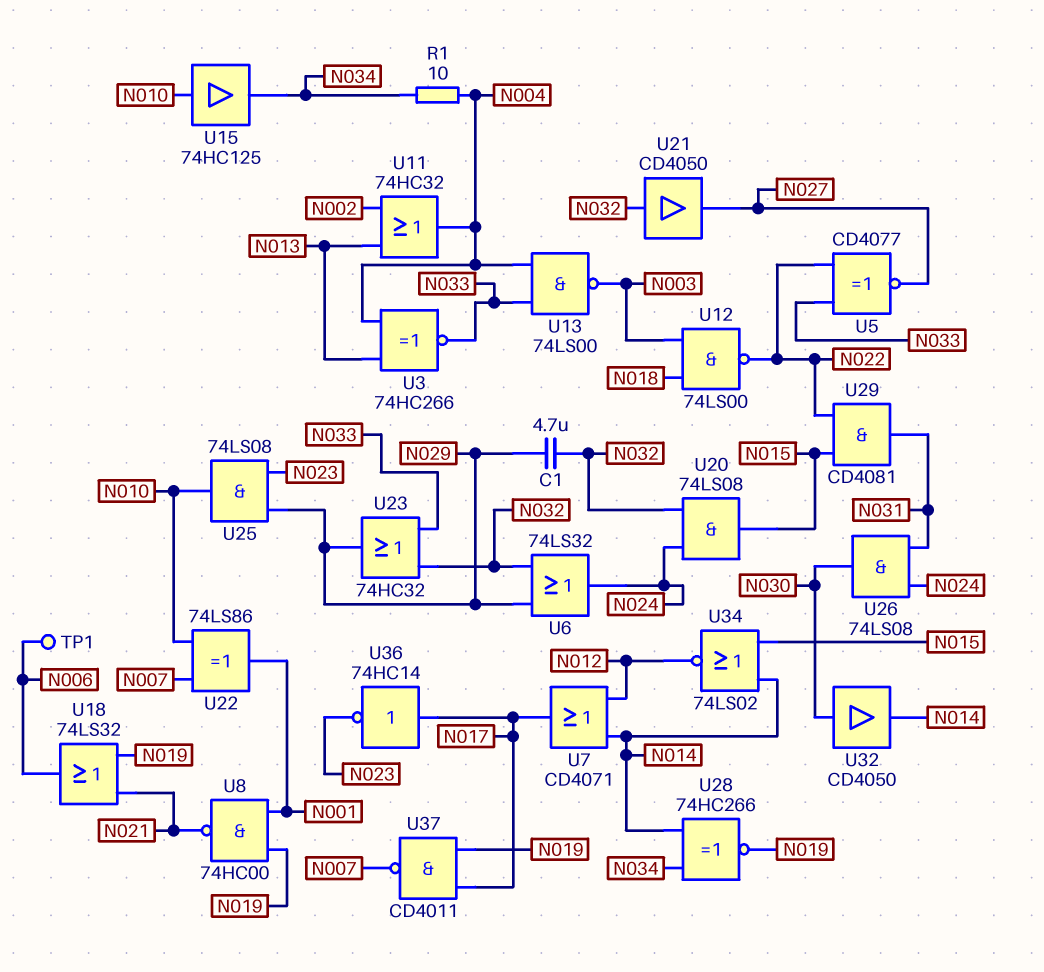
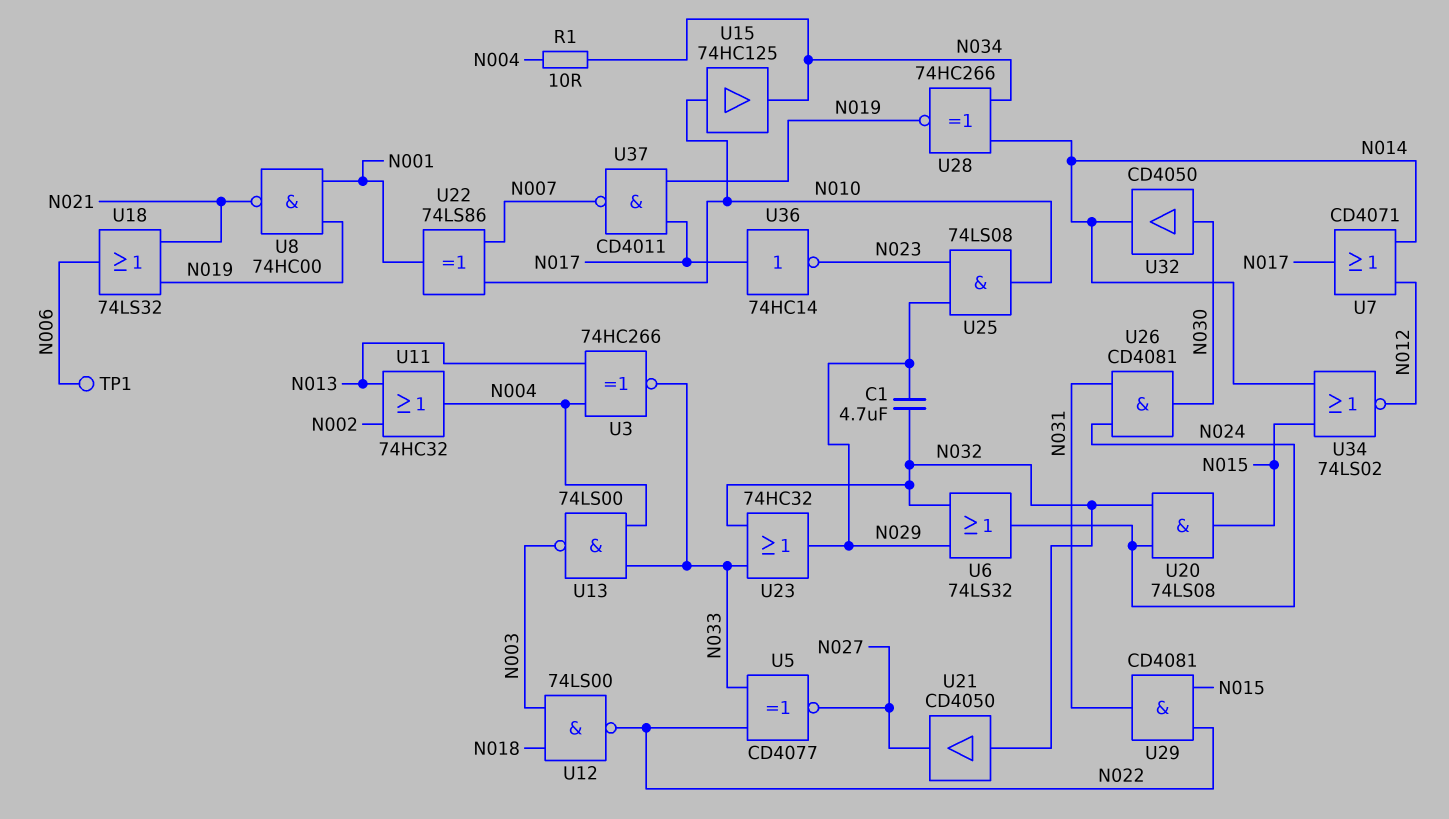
U26: AND 74LS08 (in N024, in N031, out N030) -> AND CD4081 (in N024, in N031, out N030)

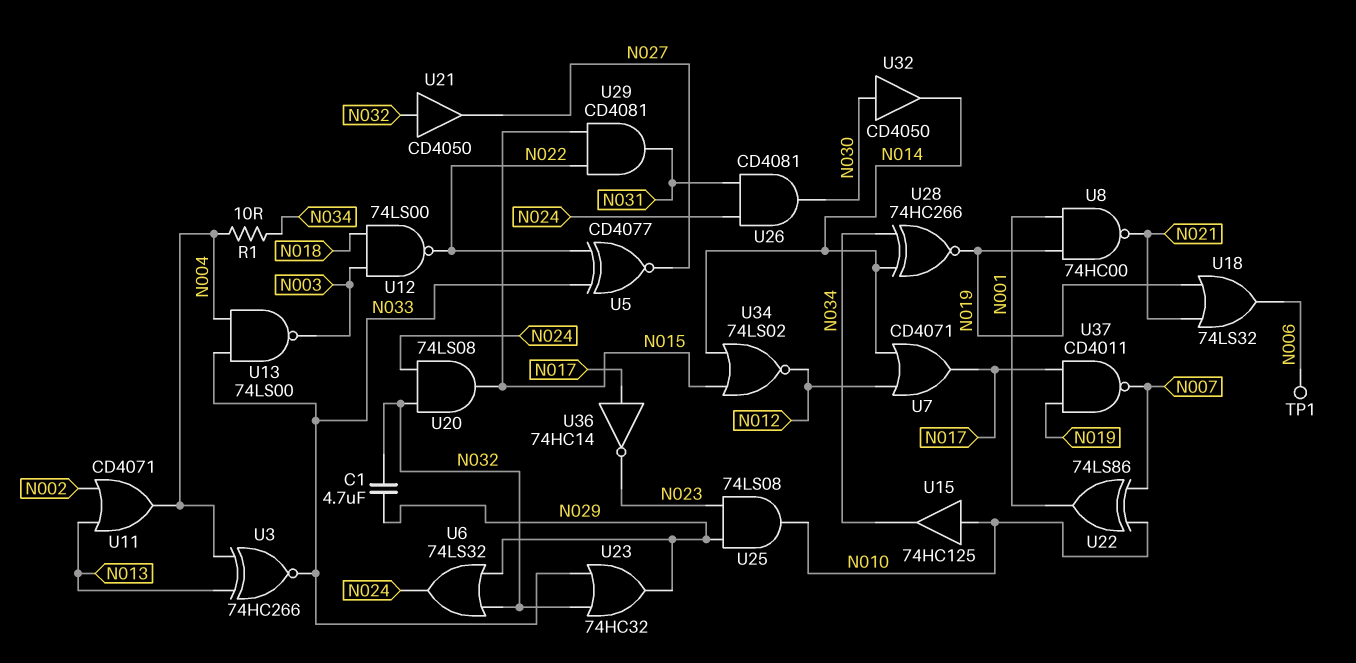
U11: OR 74HC32 (in N002, in N013, out N004) -> OR CD4071 (in N002, in N013, out N004)

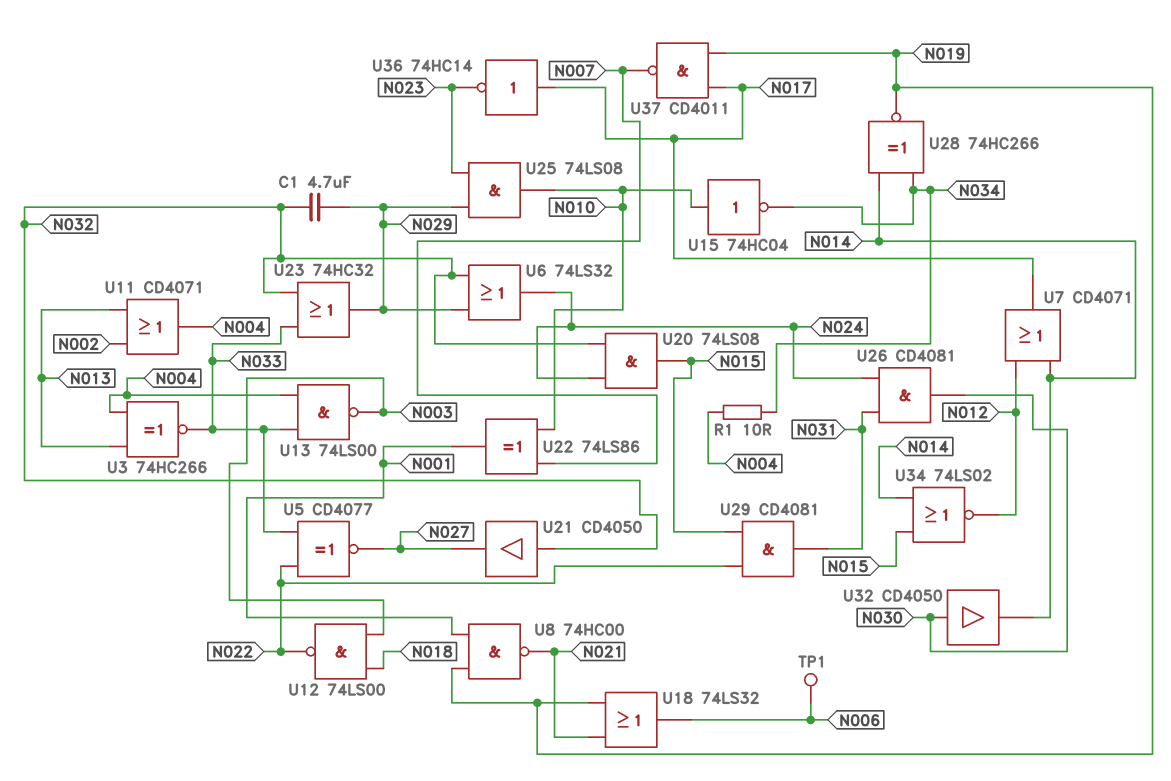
U15: buffer 74HC125 (in N010, out N034) -> NOT 74HC04 (in N010, out N034)

